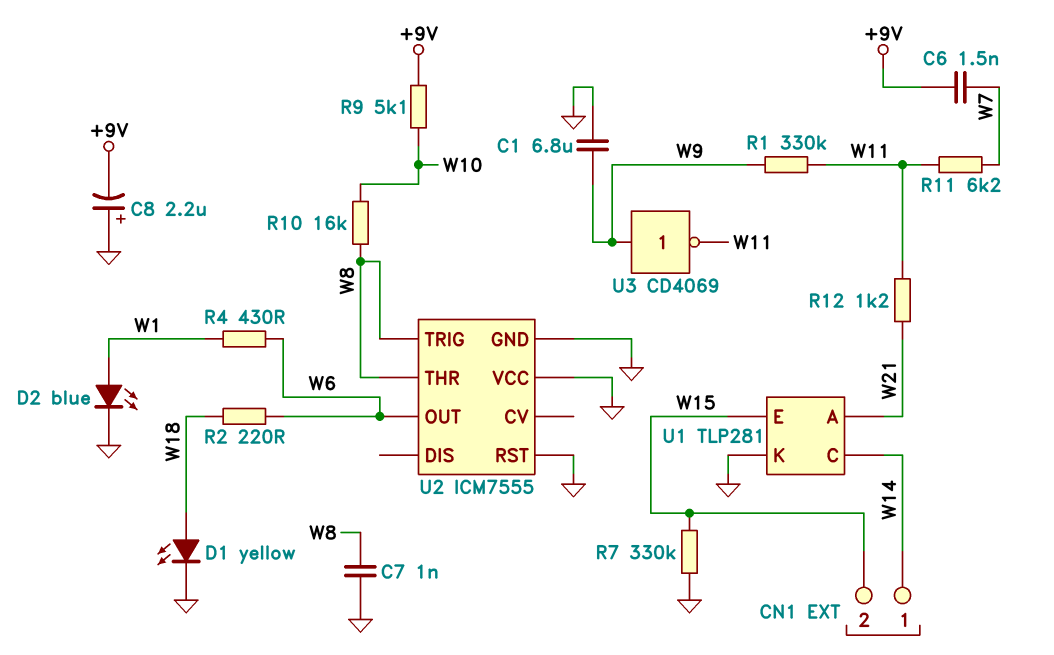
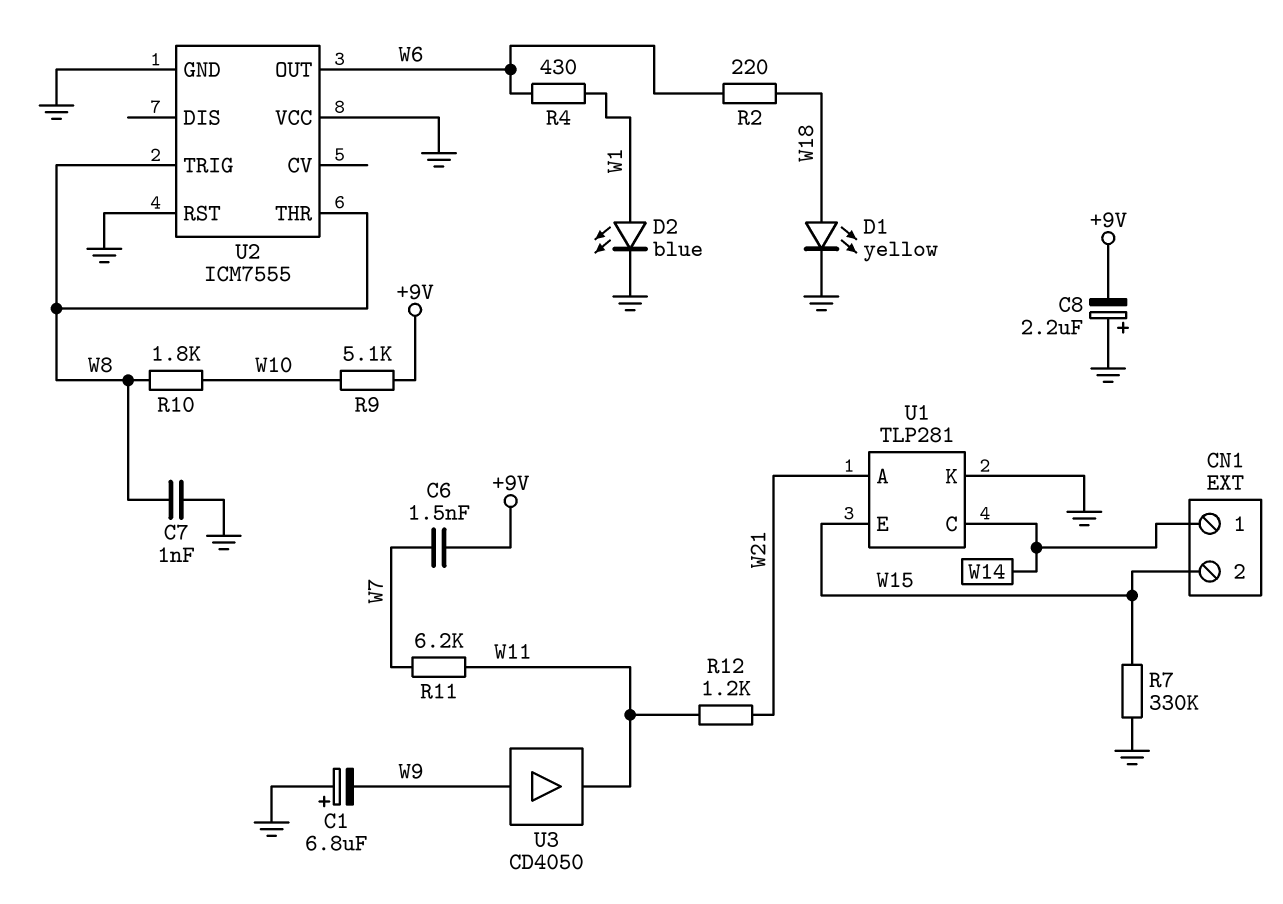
C1: 6.8uF (GND, W9) -> 6.8uF (plus GND, minus W9)
R1: 330k (W9, W11) -> none
R10: 16k (W8, W10) -> 1.8k (W8, W10)
U3: NOT CD4069 (in W9, out W11) -> buffer CD4050 (in W9, out W11)

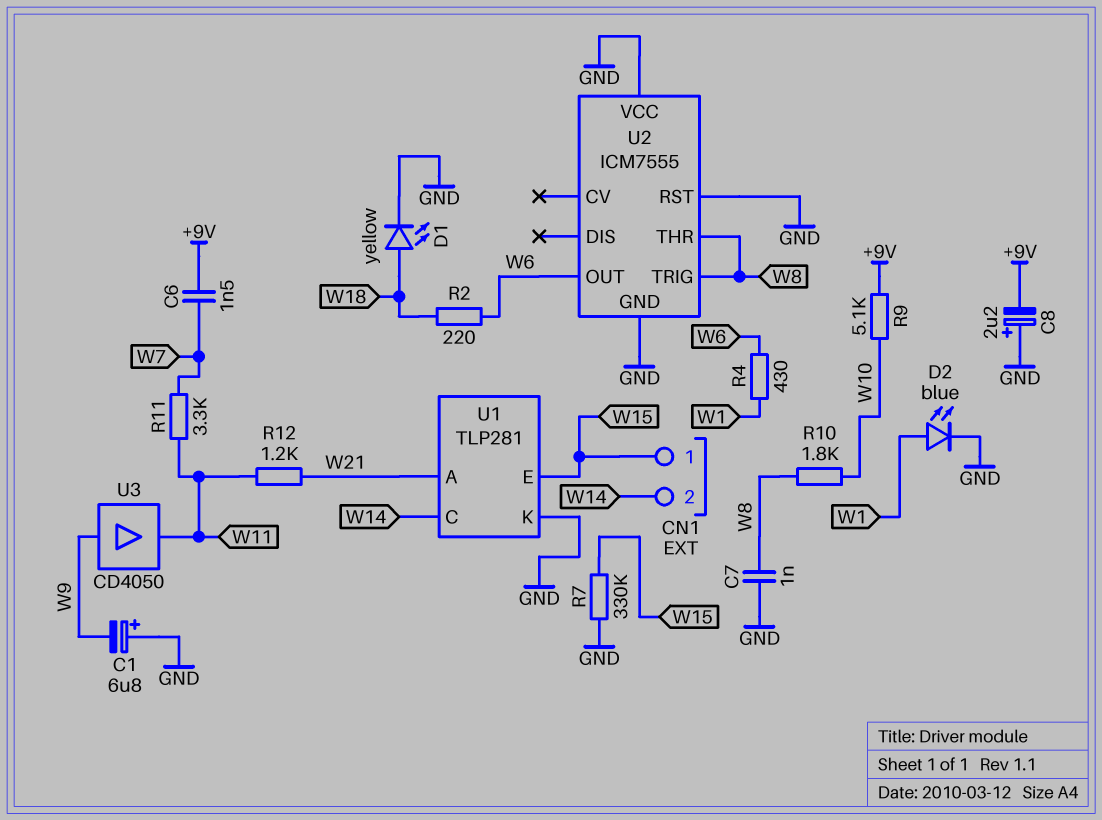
CN1 pin 1: W14 -> W15
CN1 pin 2: W15 -> W14
R11: 6.2k (W7, W11) -> 3.3k (W7, W11)

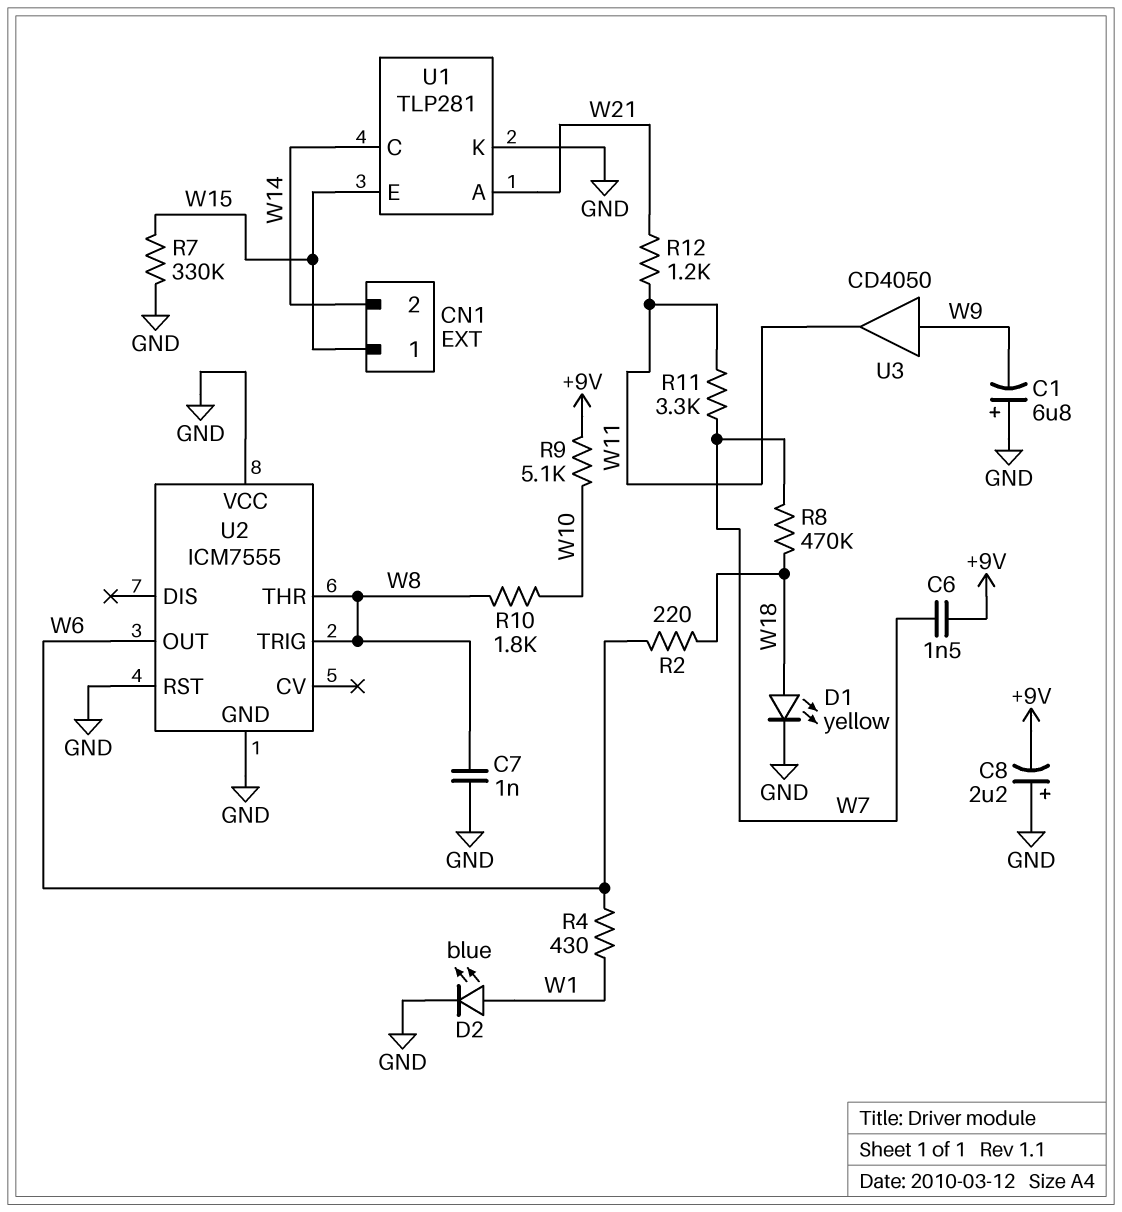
R8: none -> 470k (W7, W18)

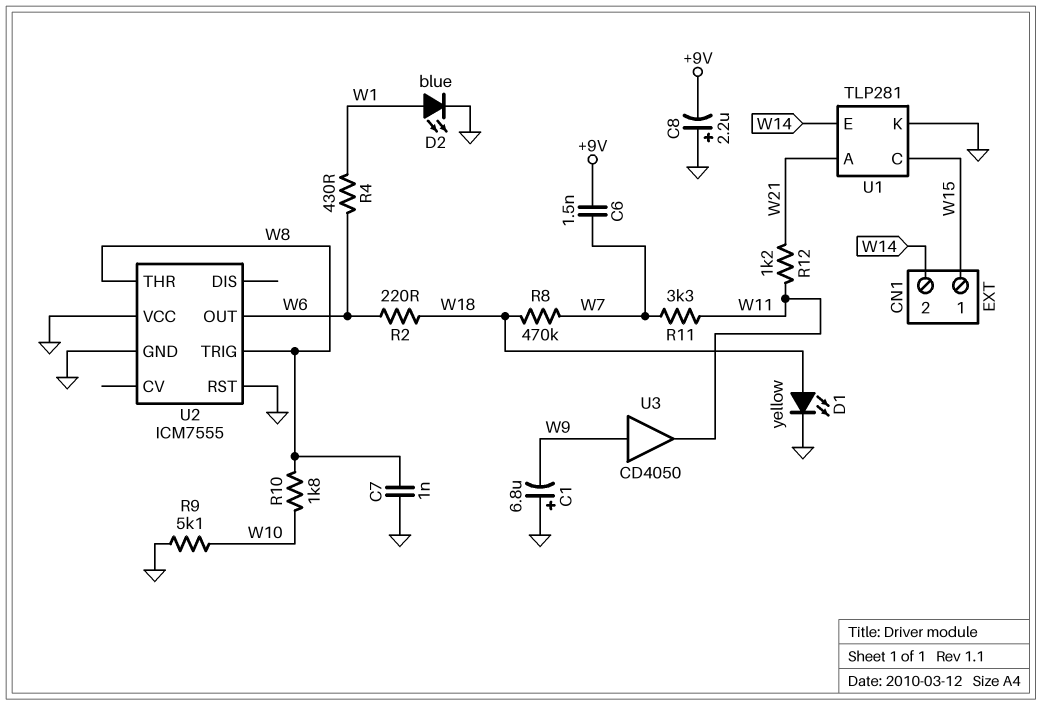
R7: 330k (GND, W15) -> none
R9: 5.1k (+9V, W10) -> 5.1k (GND, W10)
U1 pin C: W14 -> W15
U1 pin E: W15 -> W14

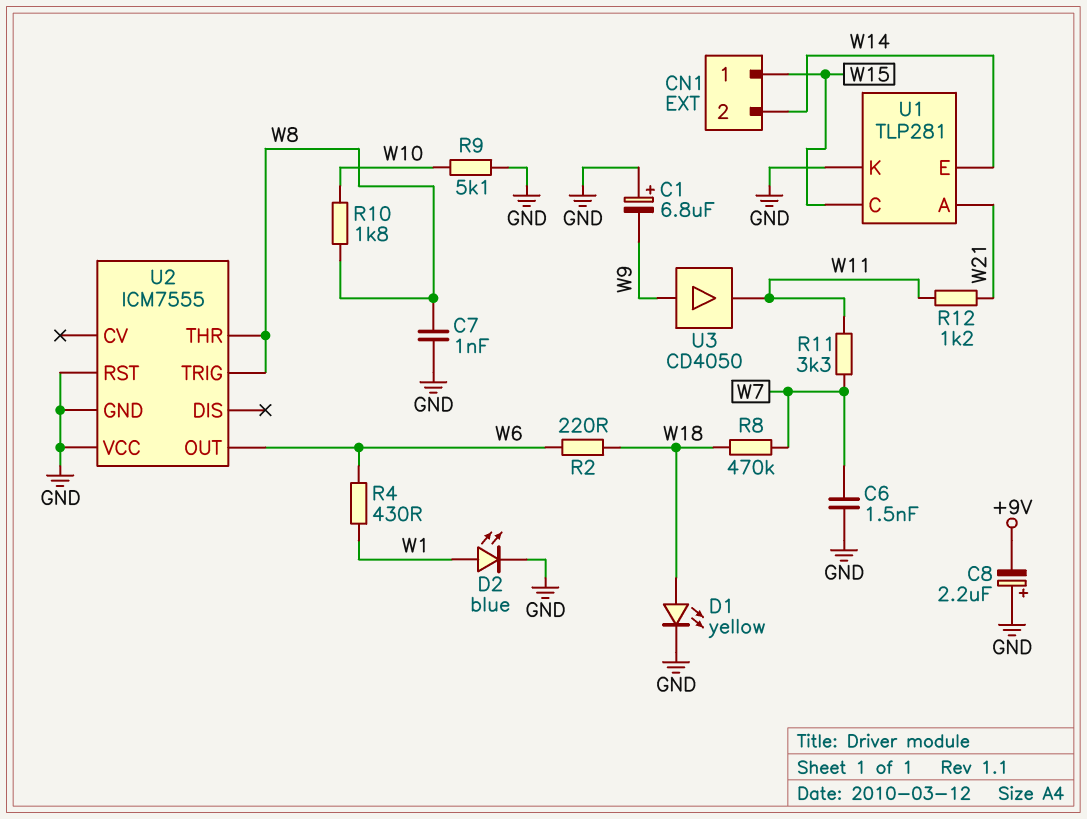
C6: 1.5nF (+9V, W7) -> 1.5nF (GND, W7)

